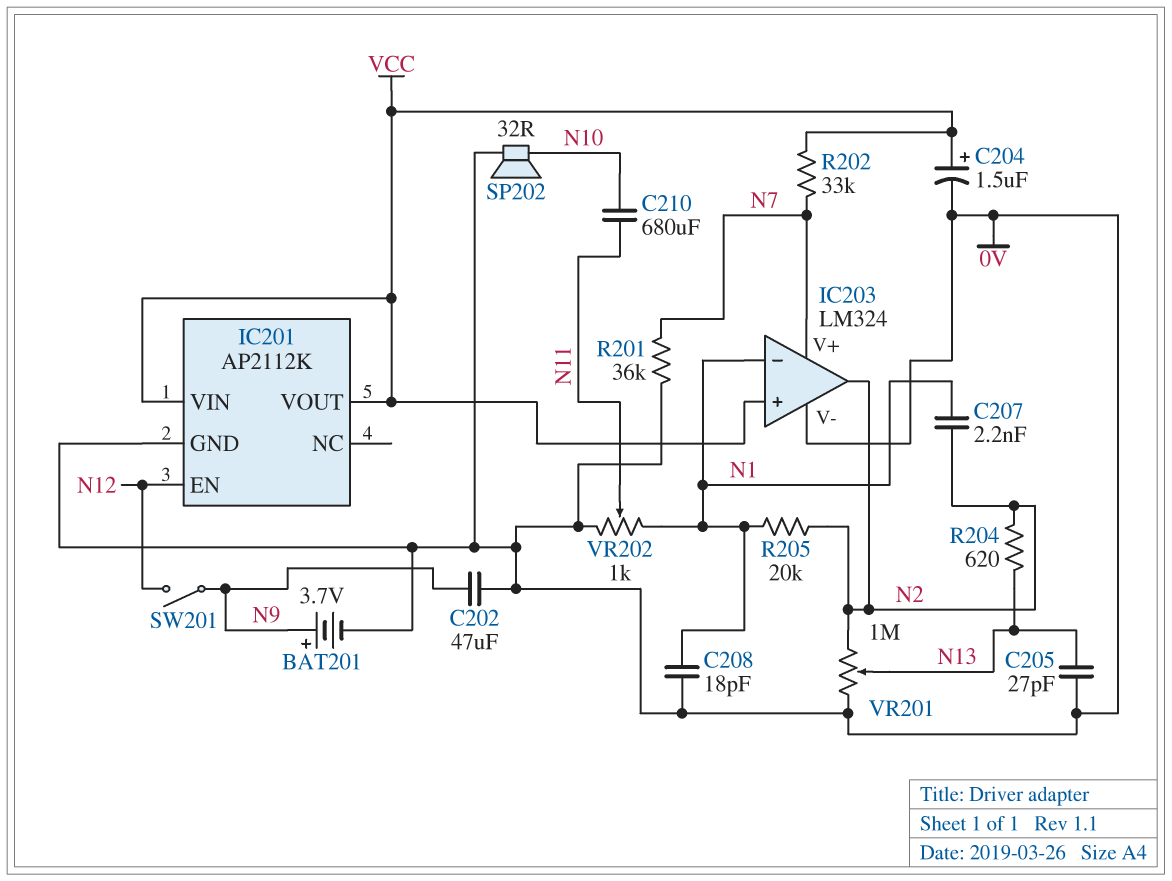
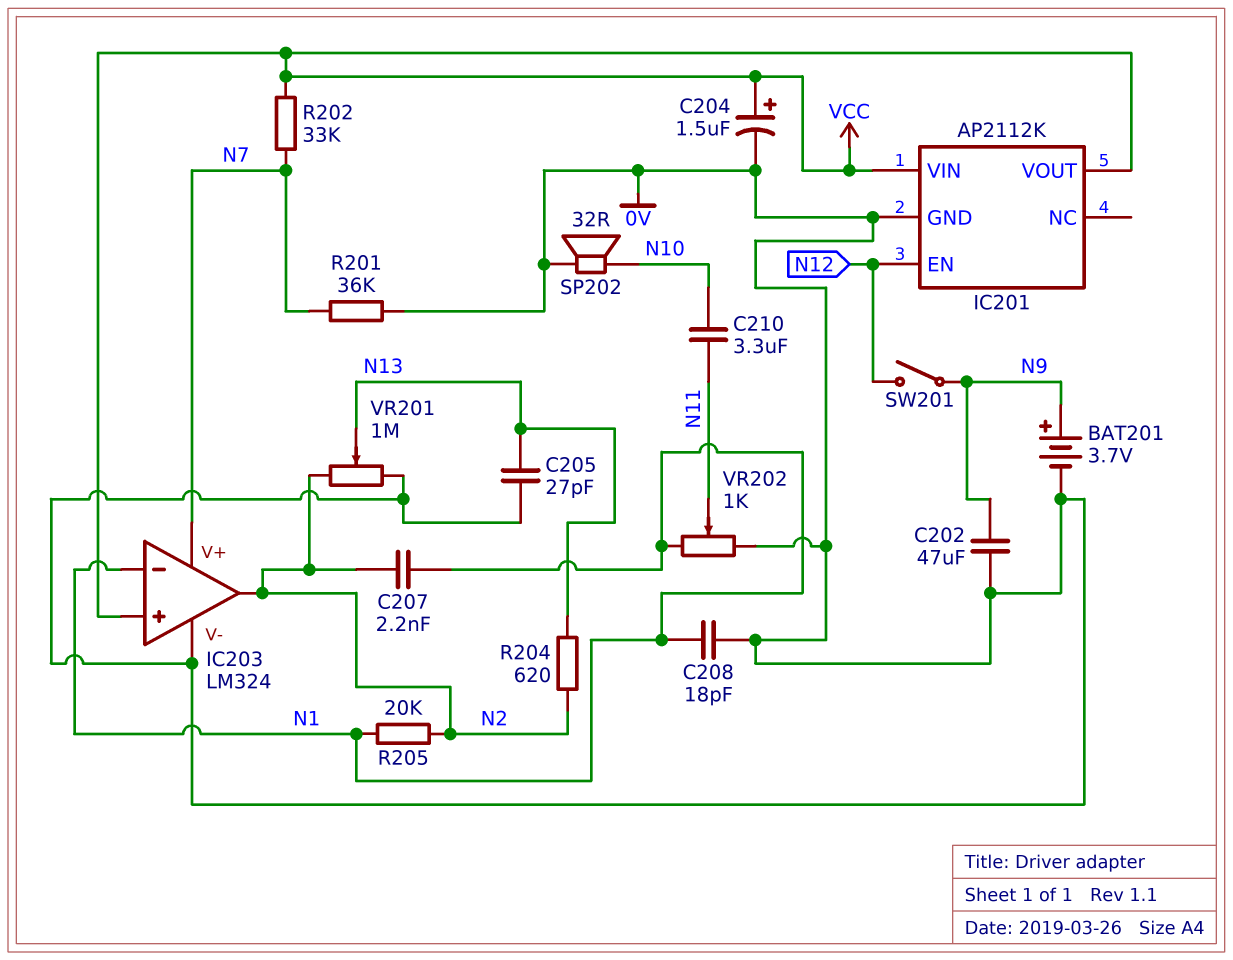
C210: 680uF (N10, N11) -> 3.3uF (N10, N11)

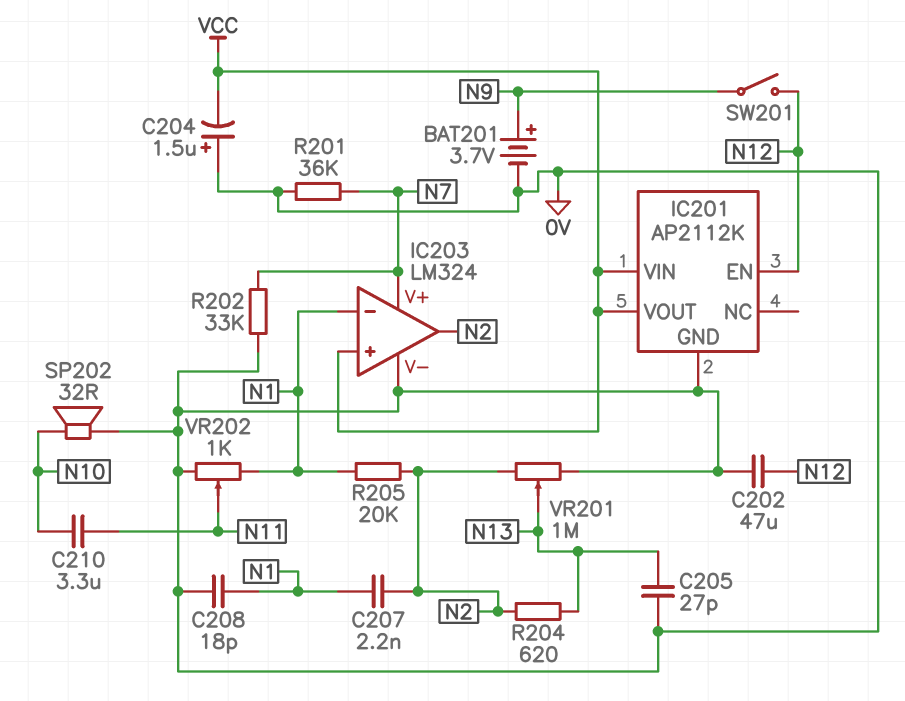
C202: 47uF (0V, N9) -> 47uF (0V, N12)
C204: 1.5uF (plus VCC, minus 0V) -> 1.5uF (plus 0V, minus VCC)
R202: 33k (N7, VCC) -> 33k (0V, N7)

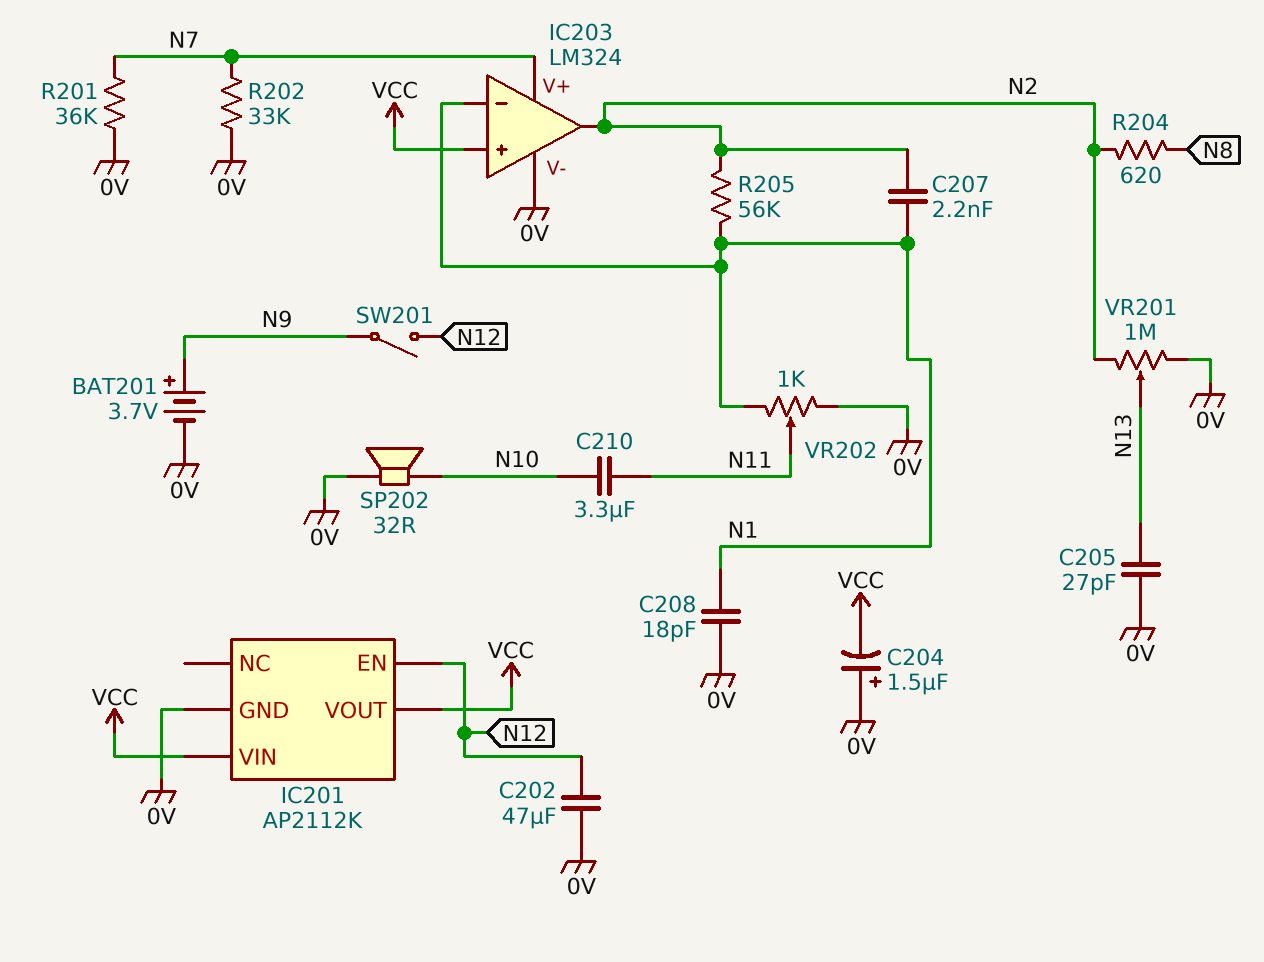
R204: 620 (N2, N13) -> 620 (N2, N8)
R205: 20k (N1, N2) -> 56k (N1, N2)

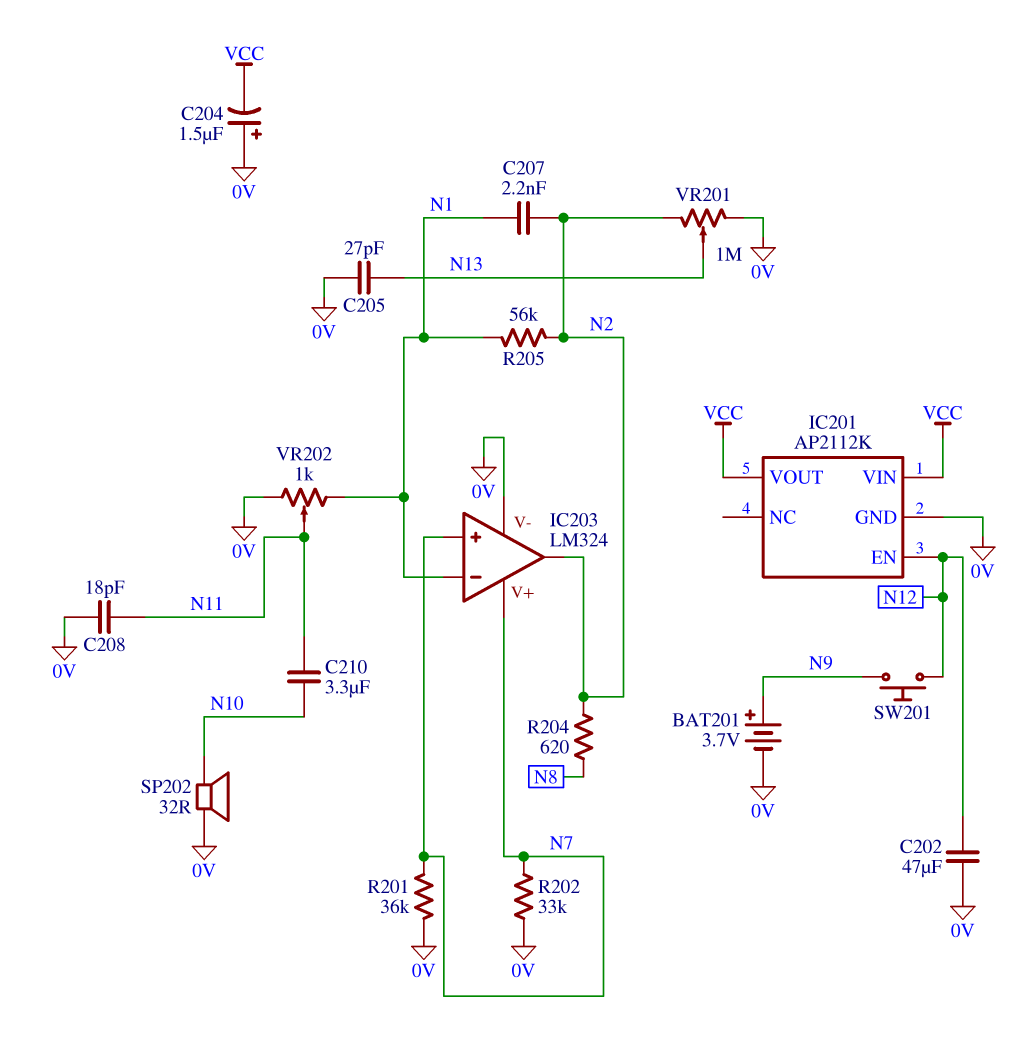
C208: 18pF (0V, N1) -> 18pF (0V, N11)
IC203 pin in+: VCC -> N7
SW201: switch (N9, N12) -> button (N9, N12)

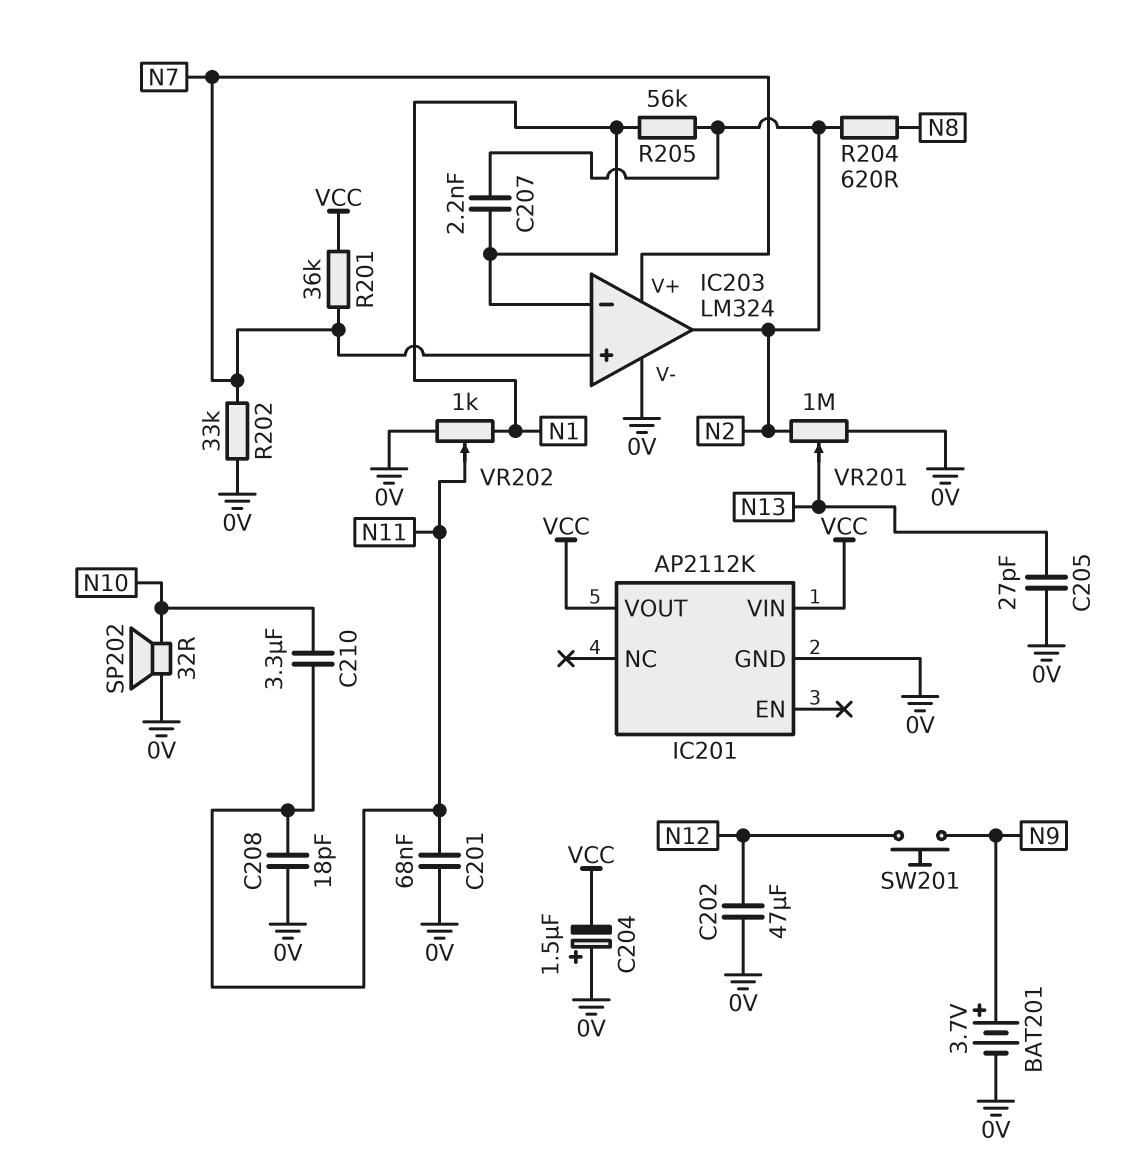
C201: none -> 68nF (0V, N11)
IC201 pin EN: N12 -> none
R201: 36k (0V, N7) -> 36k (N7, VCC)

